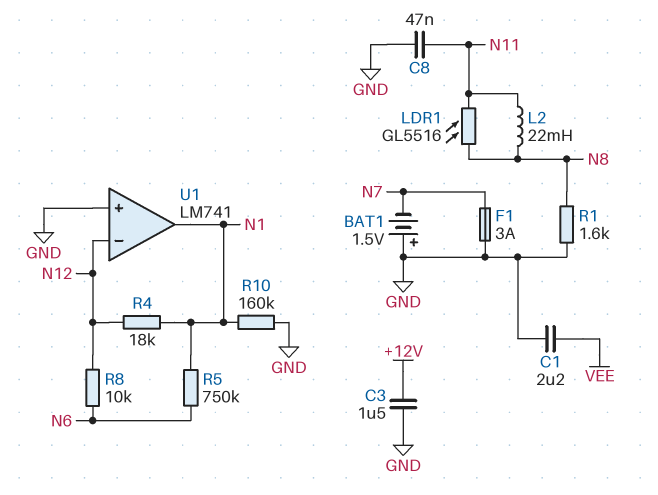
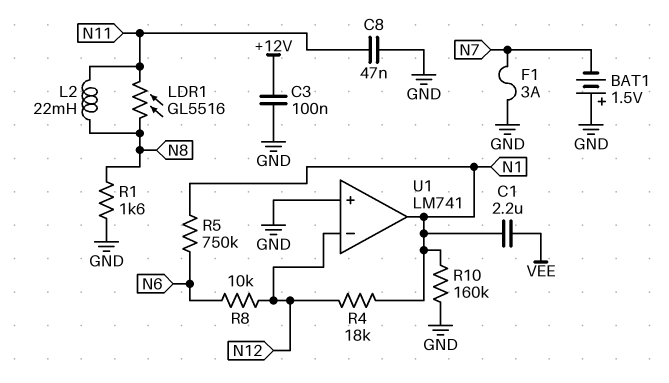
C1: 2.2uF (GND, VEE) -> 2.2uF (N1, VEE)
C3: 1.5uF (+12V, GND) -> 100nF (+12V, GND)

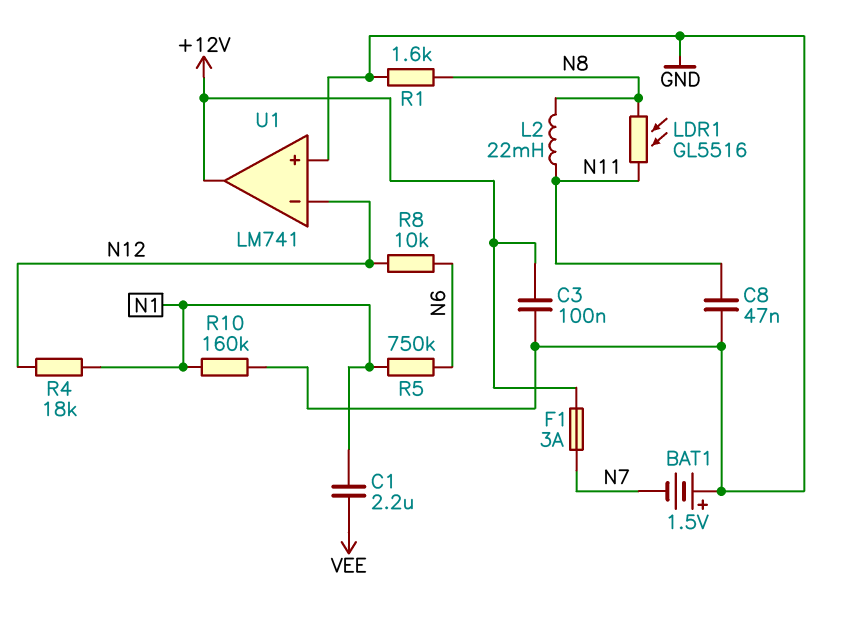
F1: 3A (GND, N7) -> 3A (+12V, N7)
U1 pin out: N1 -> +12V

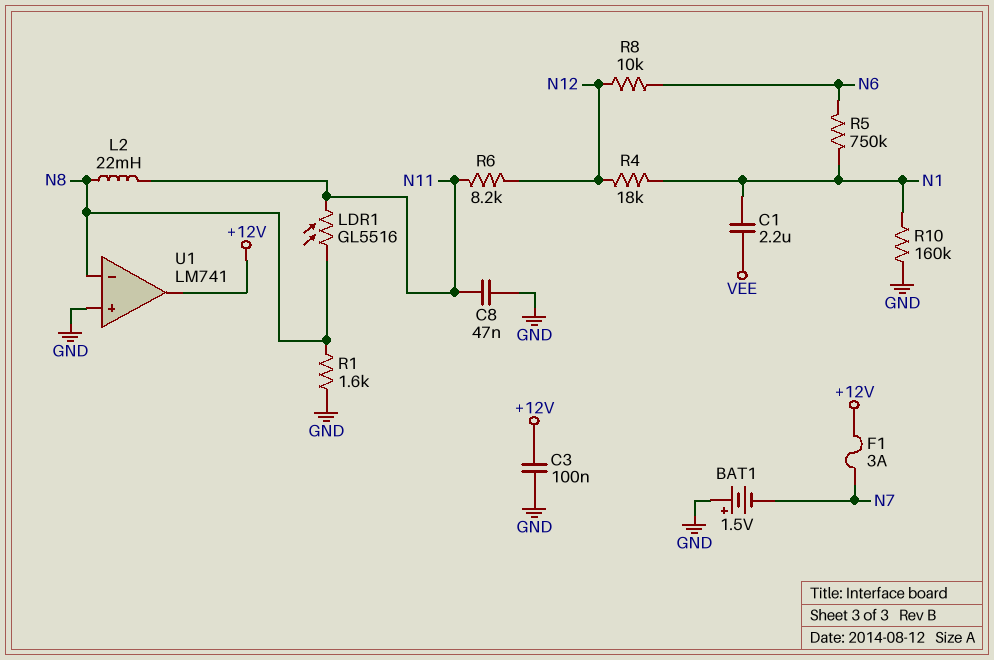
R6: none -> 8.2k (N11, N12)
U1 pin in-: N12 -> N8

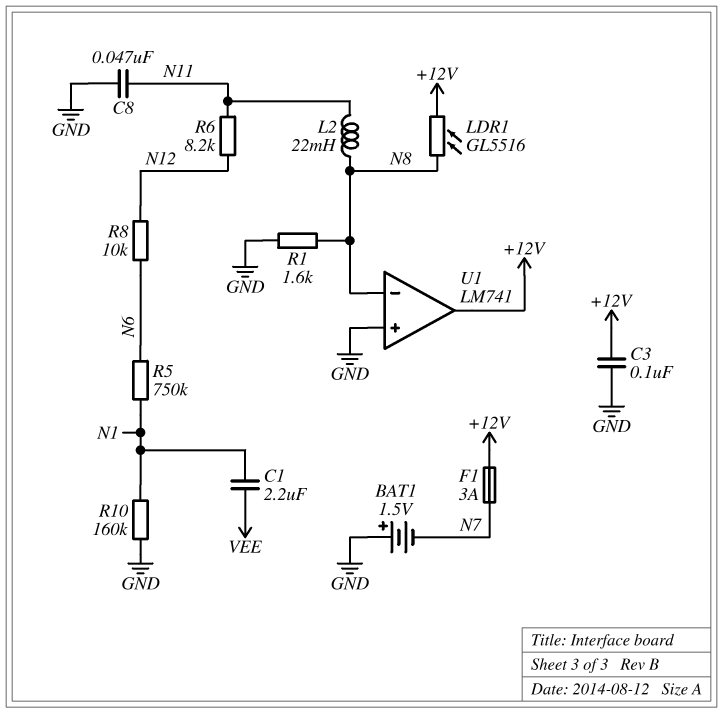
LDR1: GL5516 (N8, N11) -> GL5516 (+12V, N8)
R4: 18k (N1, N12) -> none

